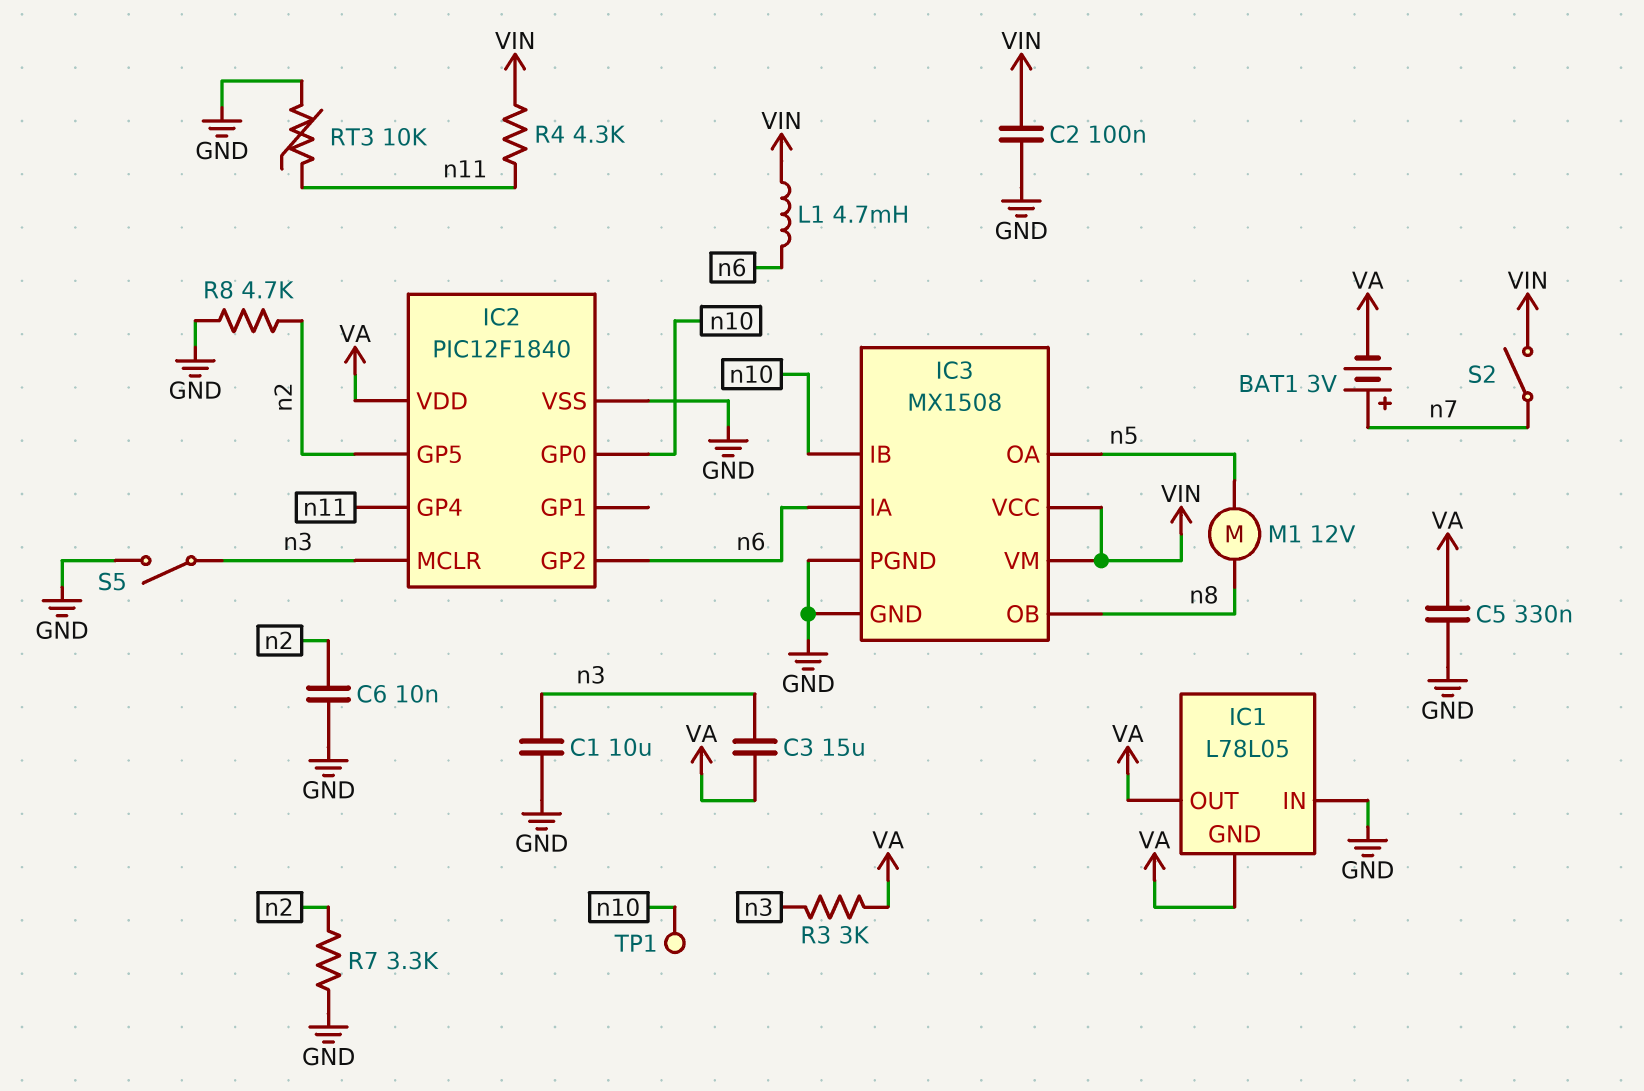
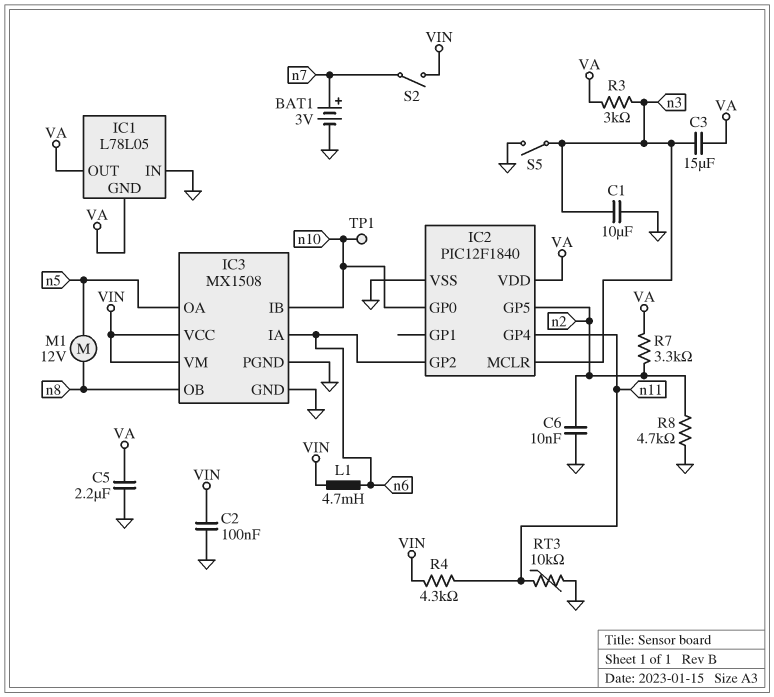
BAT1: 3V (plus n7, minus VA) -> 3V (plus n7, minus GND)
C5: 330nF (GND, VA) -> 2.2uF (GND, VA)
R7: 3.3k (GND, n2) -> 3.3k (VA, n2)

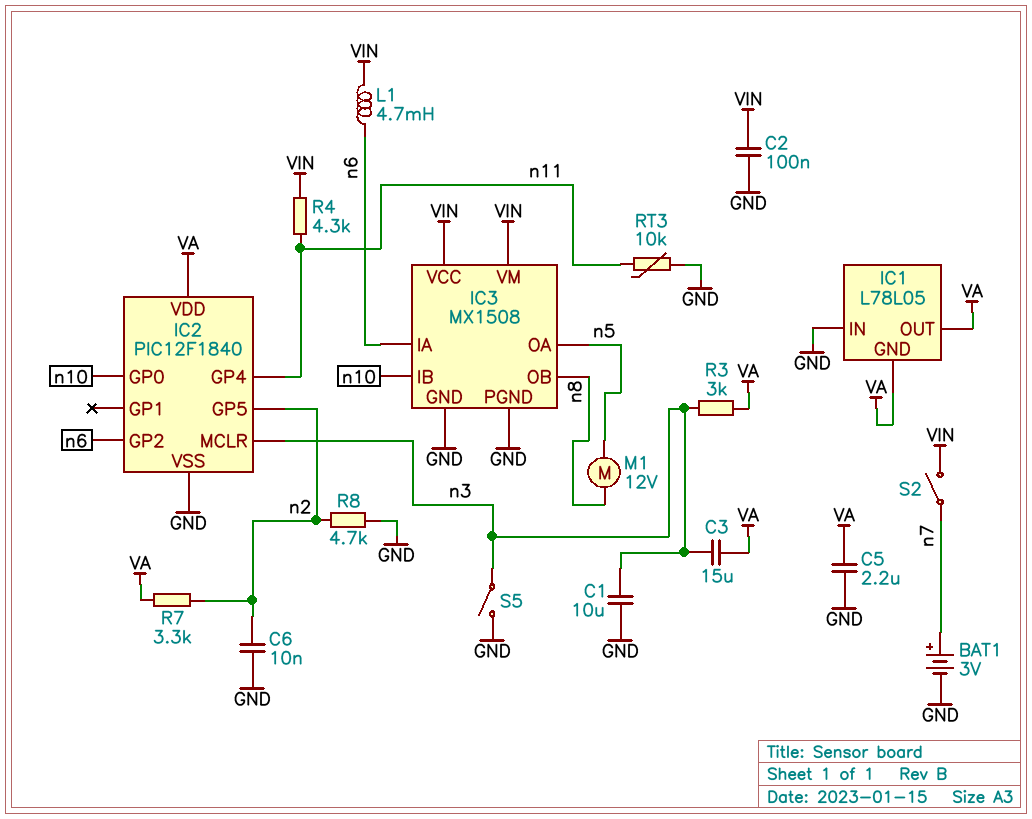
TP1: test point (n10) -> none

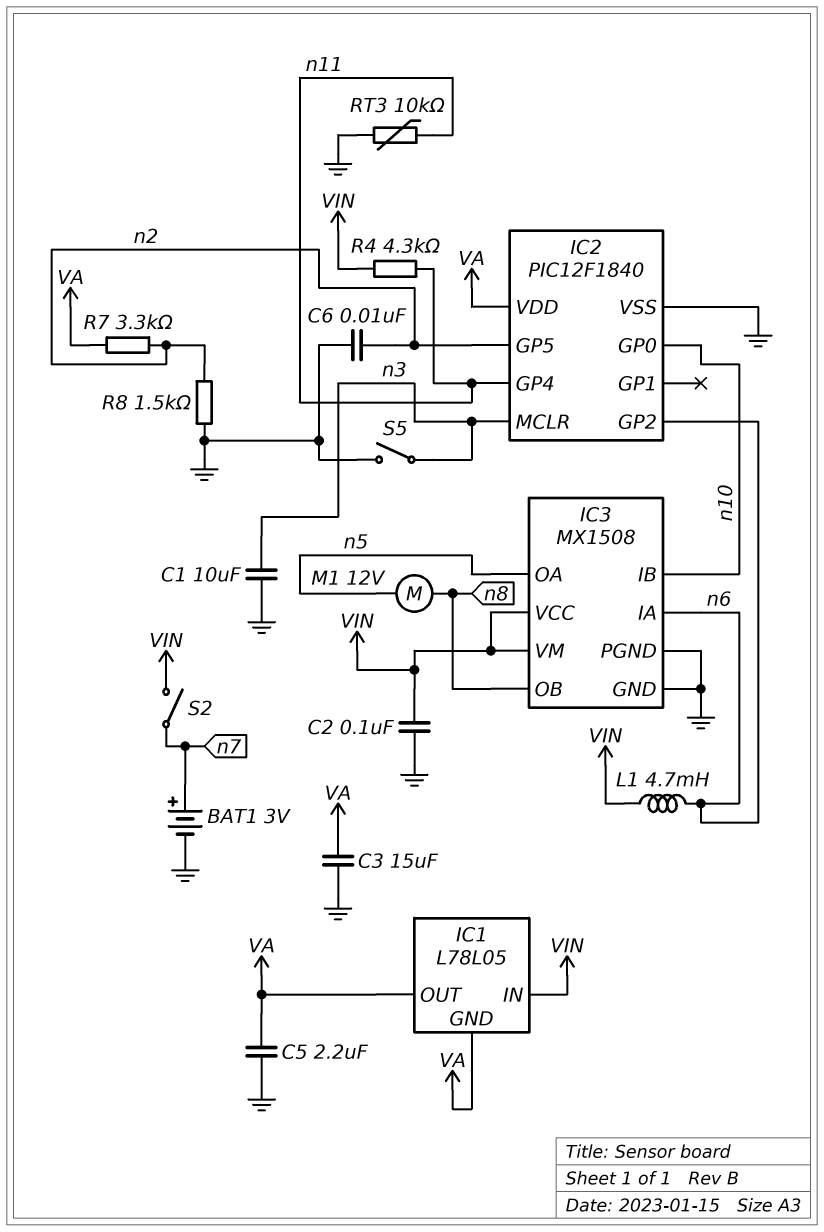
C3: 15uF (VA, n3) -> 15uF (GND, VA)
IC1 pin IN: GND -> VIN
R3: 3k (VA, n3) -> none
R8: 4.7k (GND, n2) -> 1.5k (GND, n2)

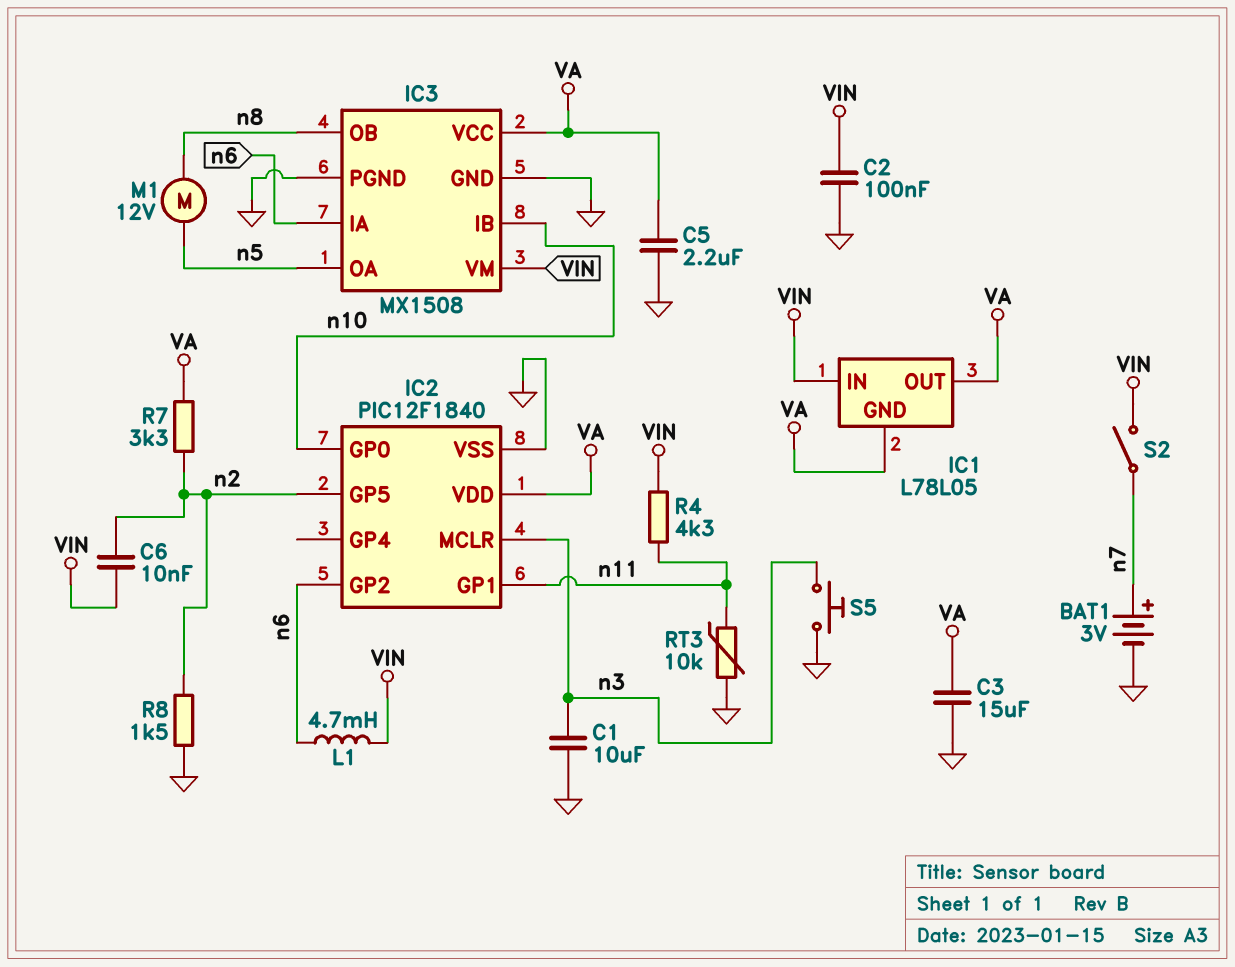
C6: 10nF (GND, n2) -> 10nF (VIN, n2)
IC2 pin GP1: none -> n11
IC2 pin GP4: n11 -> none
IC3 pin VCC: VIN -> VA
S5: switch (GND, n3) -> button (GND, n3)

